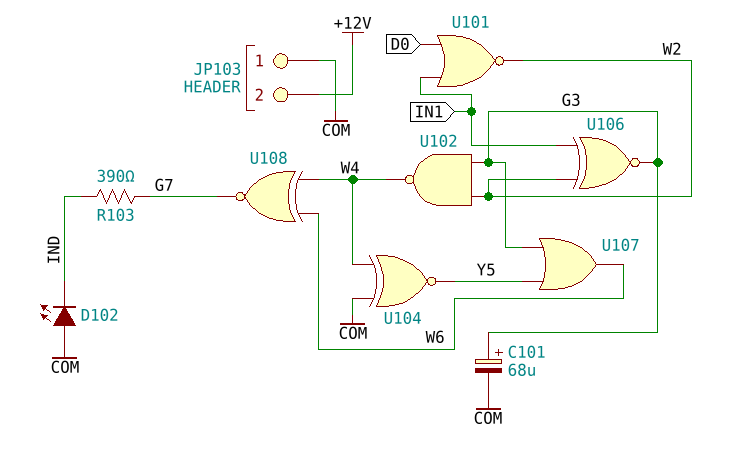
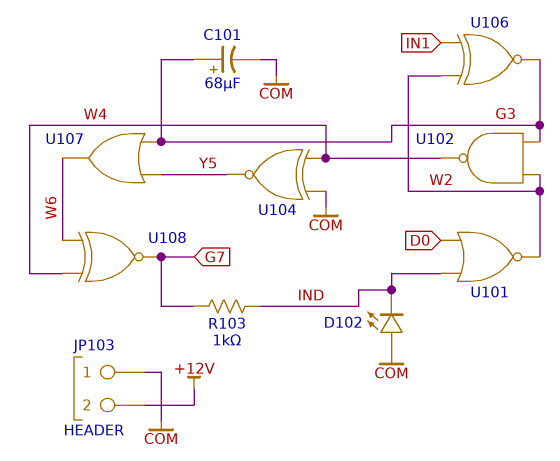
R103: 390 (G7, IND) -> 1k (G7, IND)
U101: NOR (in D0, in IN1, out W2) -> NOR (in D0, in IND, out W2)

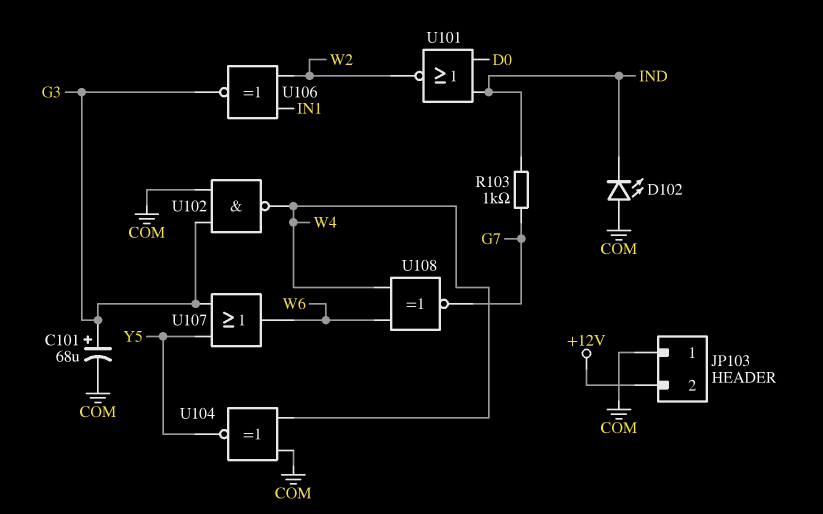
U102: NAND (in G3, in W2, out W4) -> NAND (in COM, in G3, out W4)

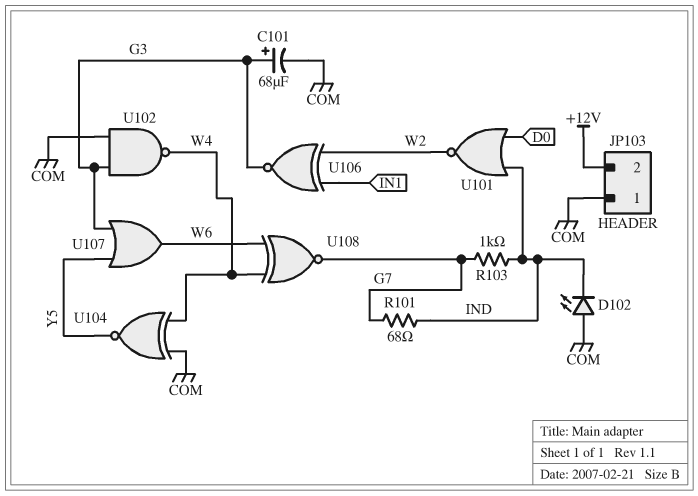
R101: none -> 68 (G7, IND)

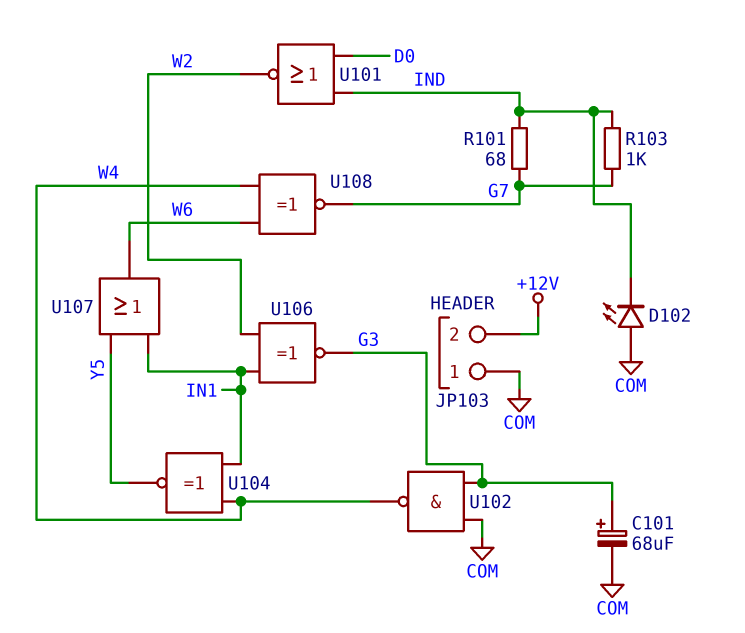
U104: XNOR (in COM, in W4, out Y5) -> XNOR (in IN1, in W4, out Y5)
U107: OR (in G3, in Y5, out W6) -> OR (in IN1, in Y5, out W6)

